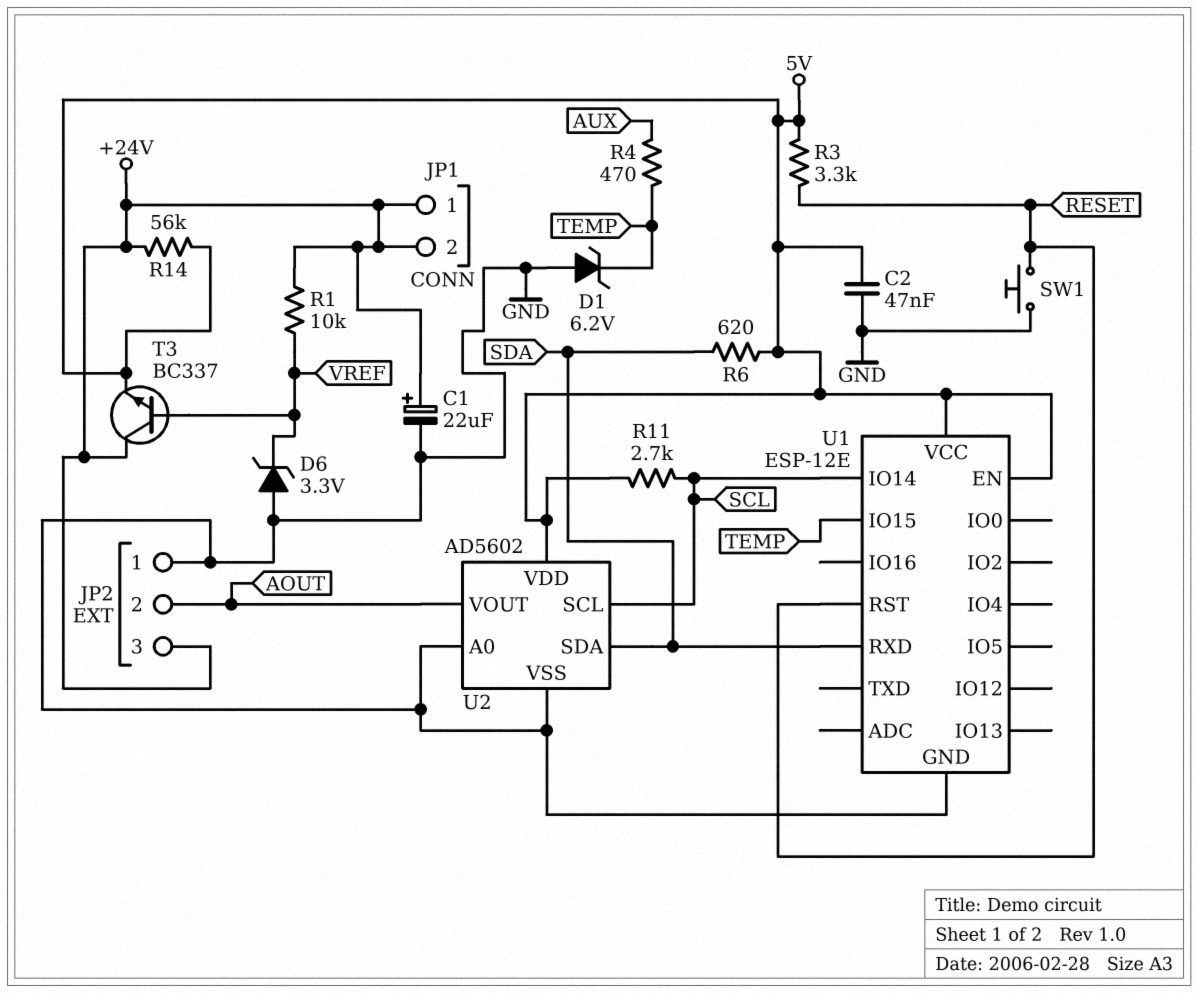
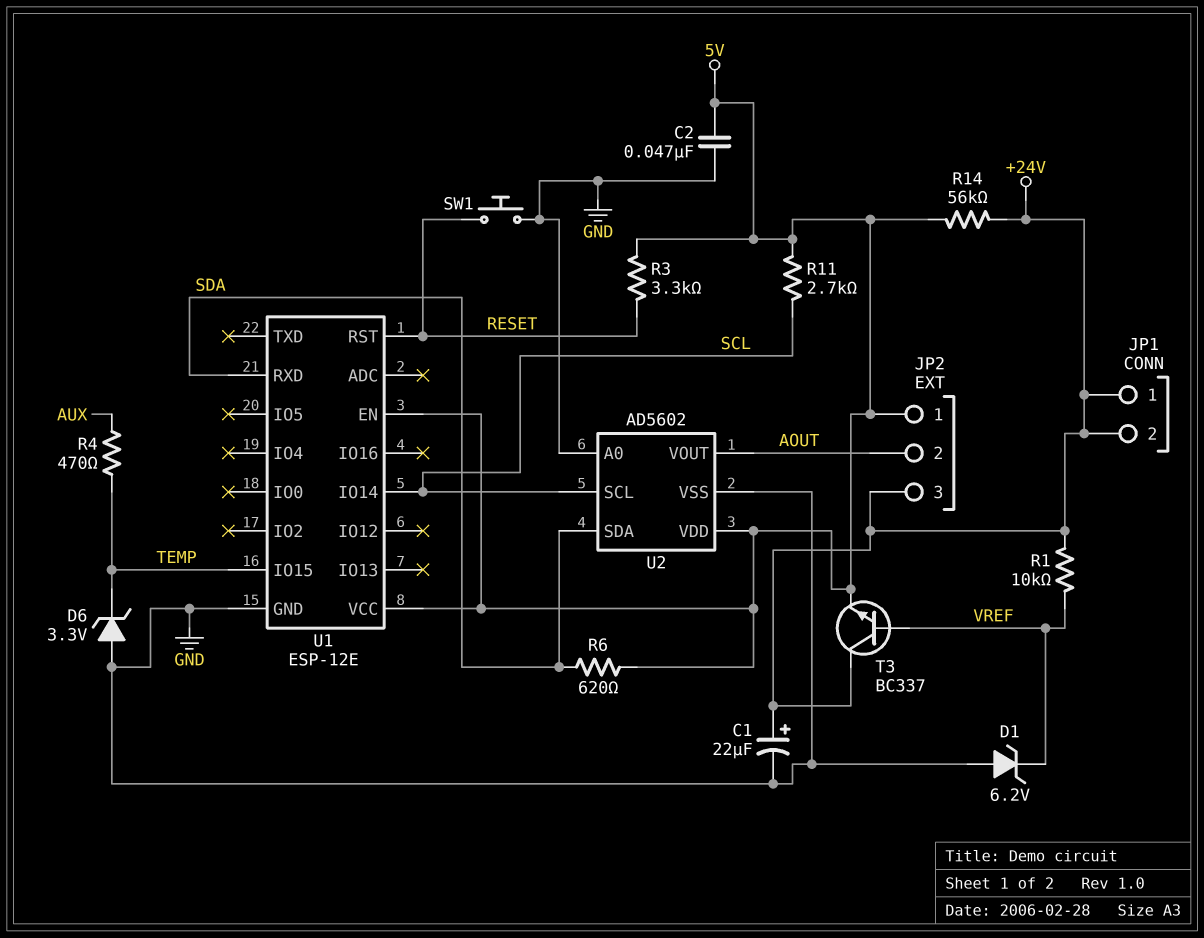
D1: zener 6.2V (A GND, K TEMP) -> zener 6.2V (A GND, K VREF)
D6: zener 3.3V (A GND, K VREF) -> zener 3.3V (A GND, K TEMP)
JP2 pin 1: GND -> 5V

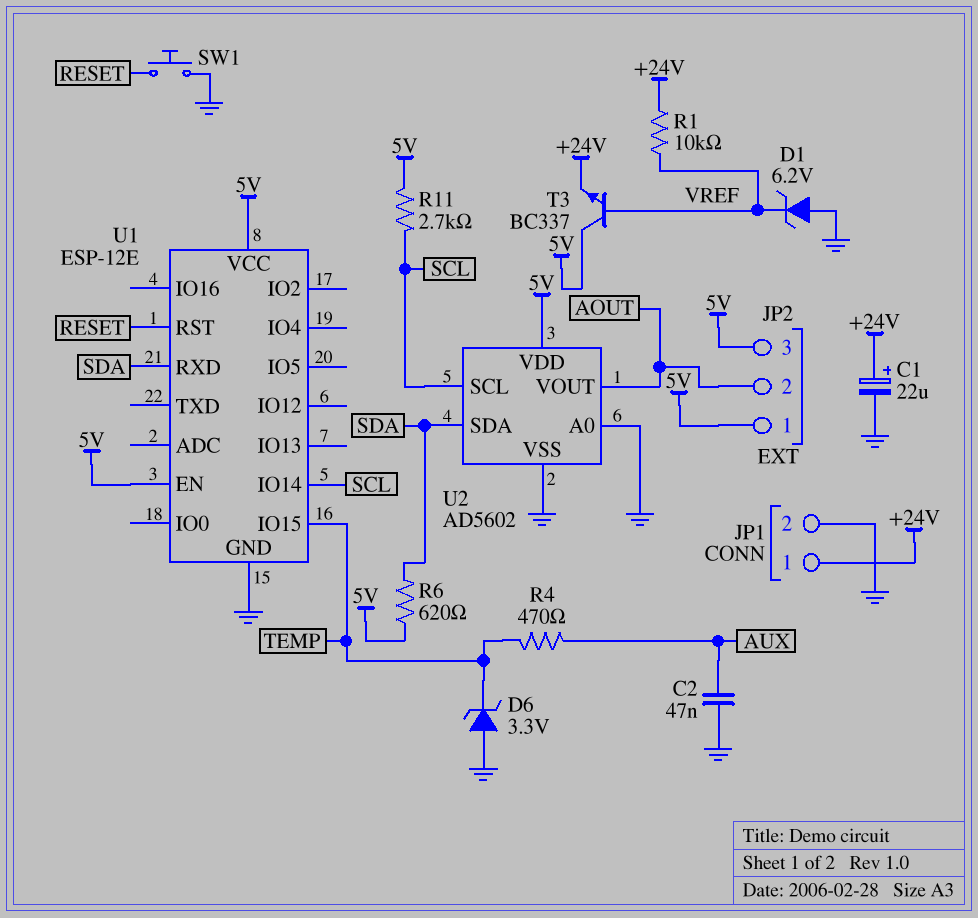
C2: 47nF (5V, GND) -> 47nF (AUX, GND)
JP1 pin 2: +24V -> GND
JP2 pin 3: +24V -> 5V
R3: 3.3k (5V, RESET) -> none
R14: 56k (+24V, 5V) -> none
T3: NPN BC337 (B VREF, C +24V, E 5V) -> NPN BC337 (B VREF, C 5V, E +24V)

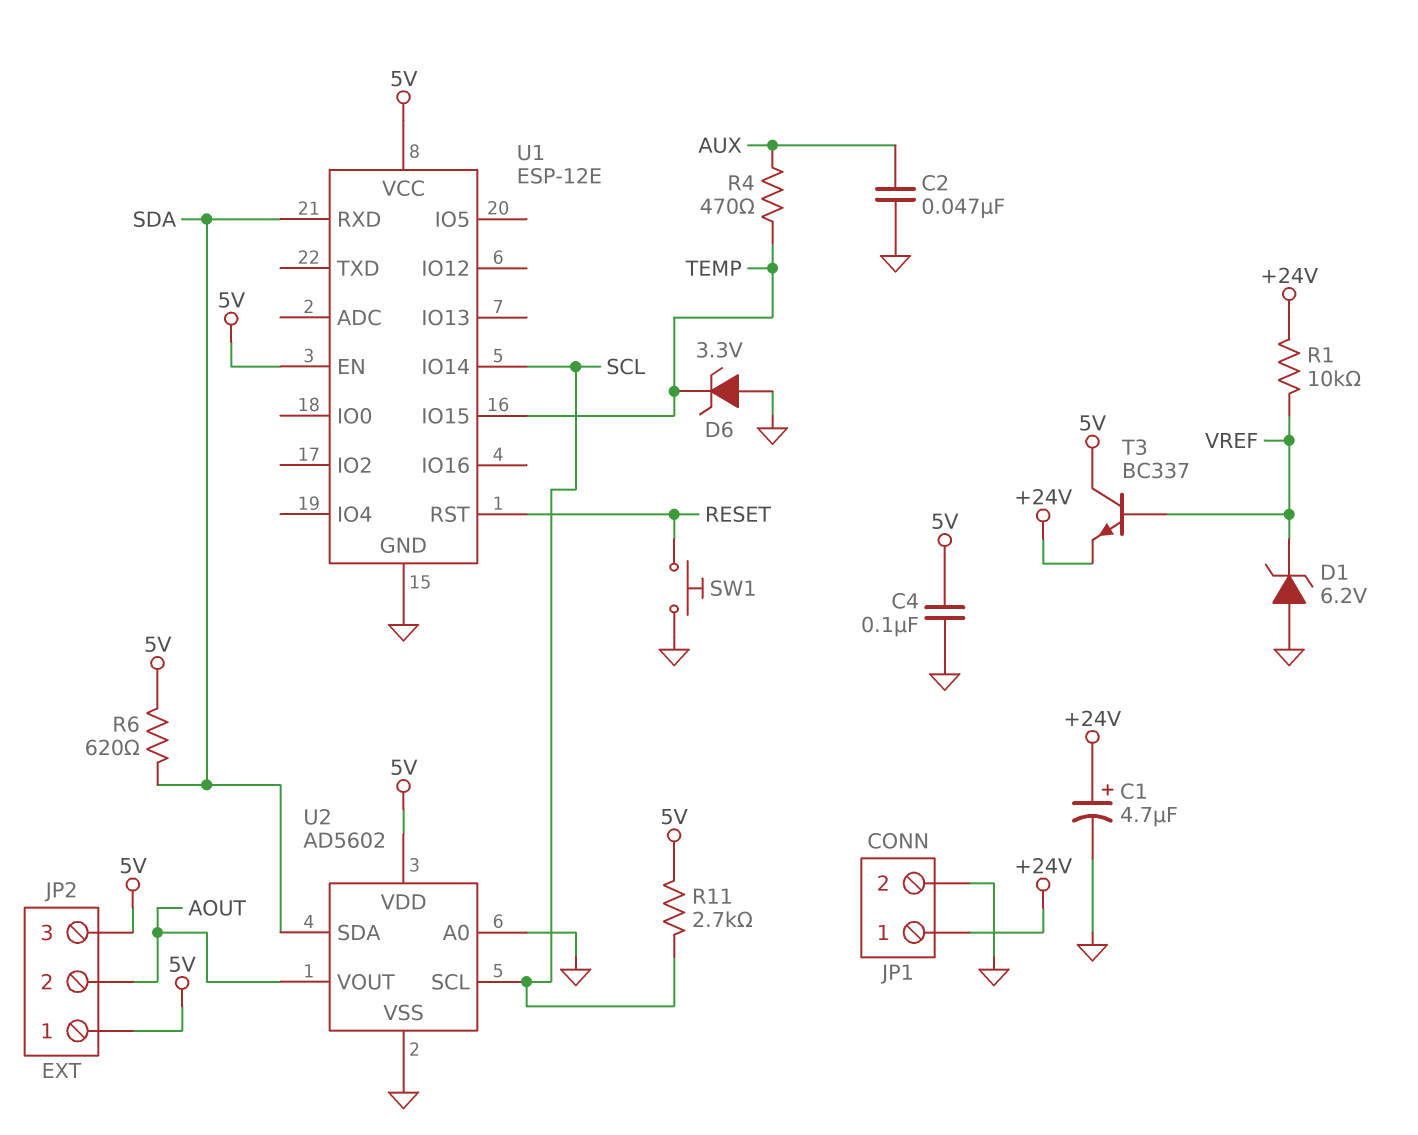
C1: 22uF (plus +24V, minus GND) -> 4.7uF (plus +24V, minus GND)
C4: none -> 100nF (5V, GND)

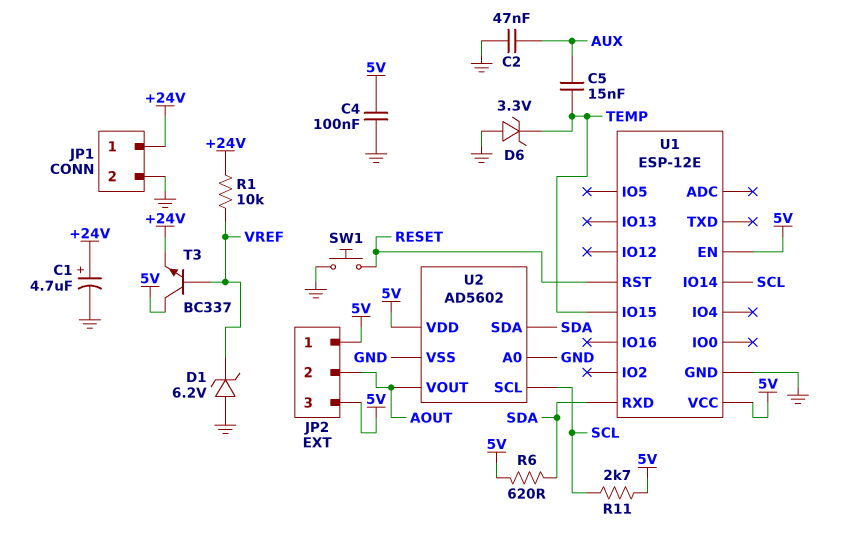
C5: none -> 15nF (AUX, TEMP)
R4: 470 (AUX, TEMP) -> none

